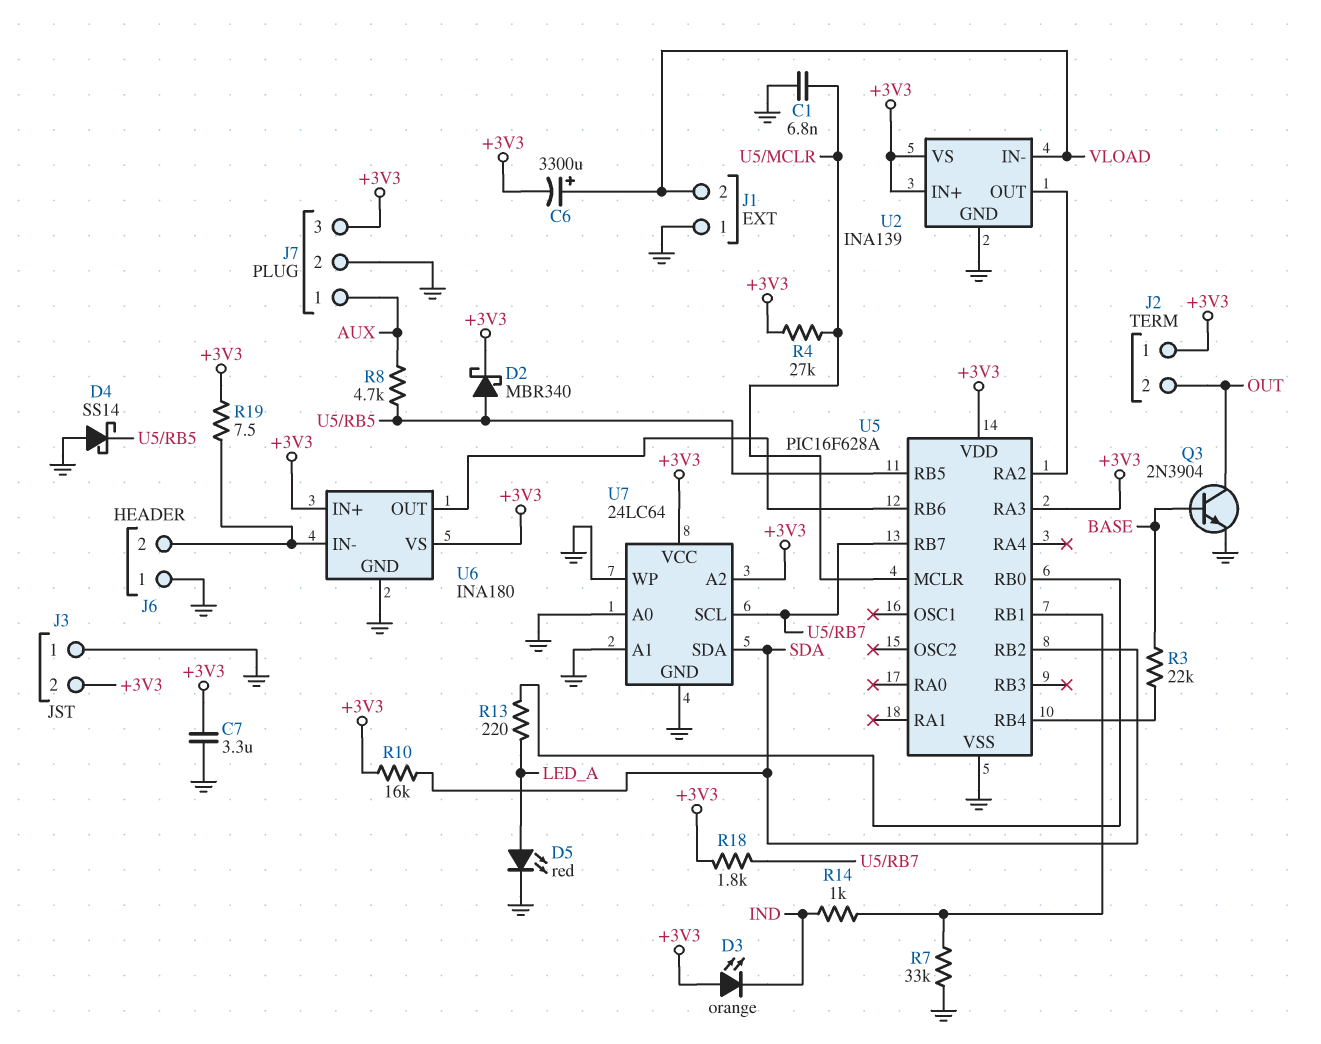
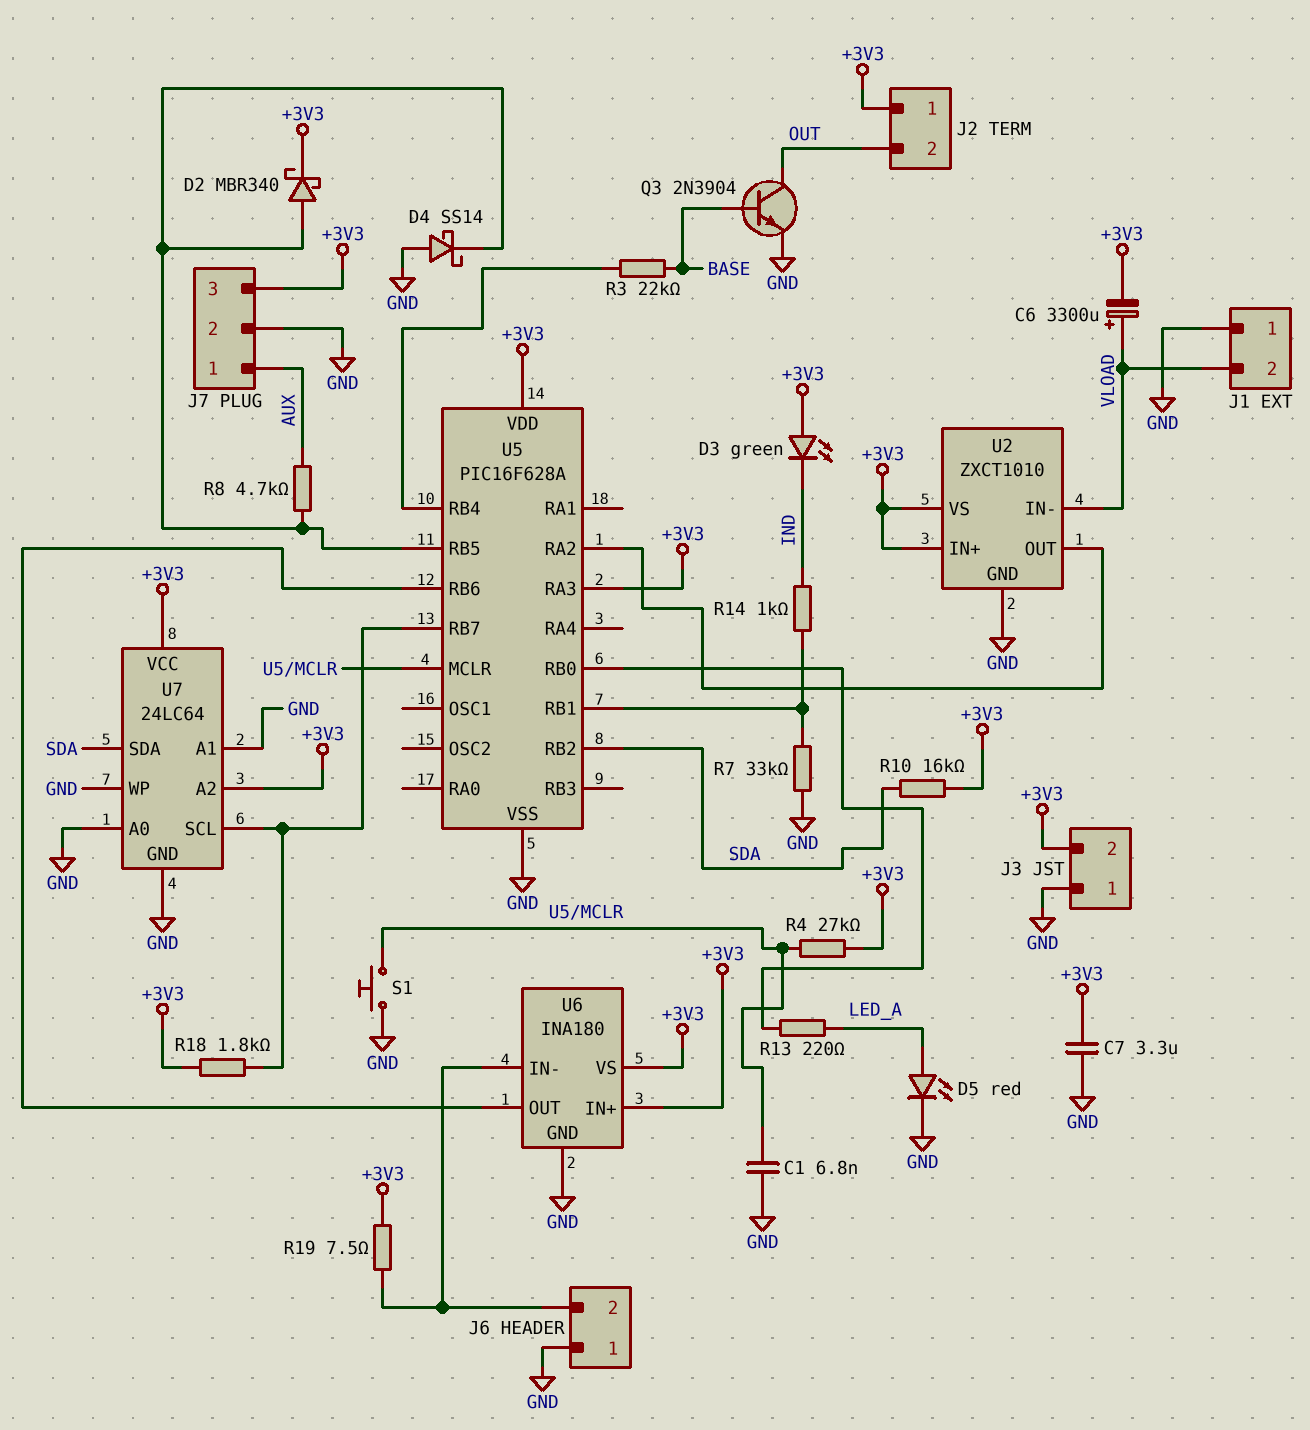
D3: LED orange (A +3V3, K IND) -> LED green (A +3V3, K IND)
S1: none -> button (GND, U5/MCLR)
U2: INA139 -> ZXCT1010

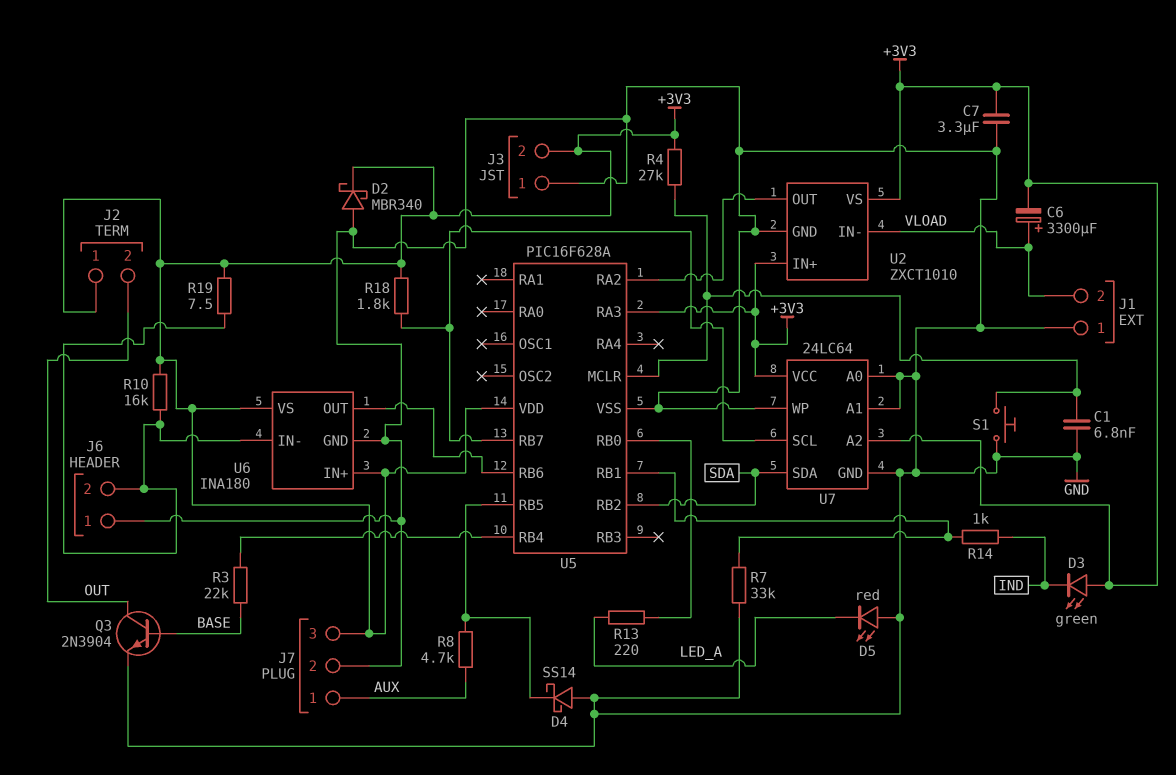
D2: schottky MBR340 (A U5/RB5, K +3V3) -> schottky MBR340 (A GND, K +3V3)
D5: LED red (A LED_A, K GND) -> LED red (A GND, K LED_A)
R10: 16k (+3V3, SDA) -> 16k (+3V3, J6/2)

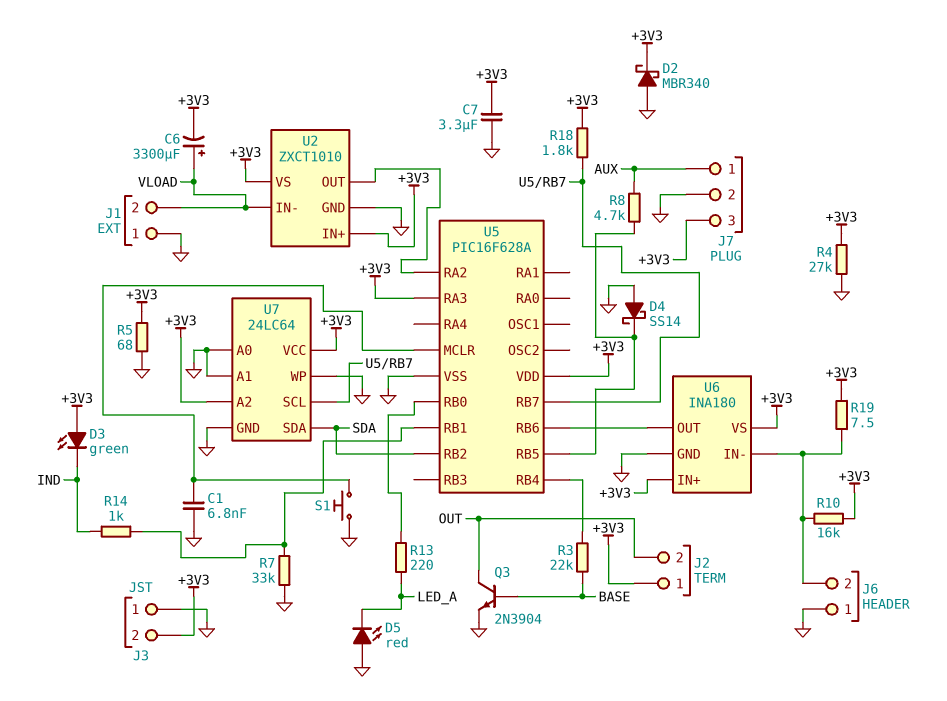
R4: 27k (+3V3, U5/MCLR) -> 27k (+3V3, GND)
R5: none -> 68 (+3V3, GND)

